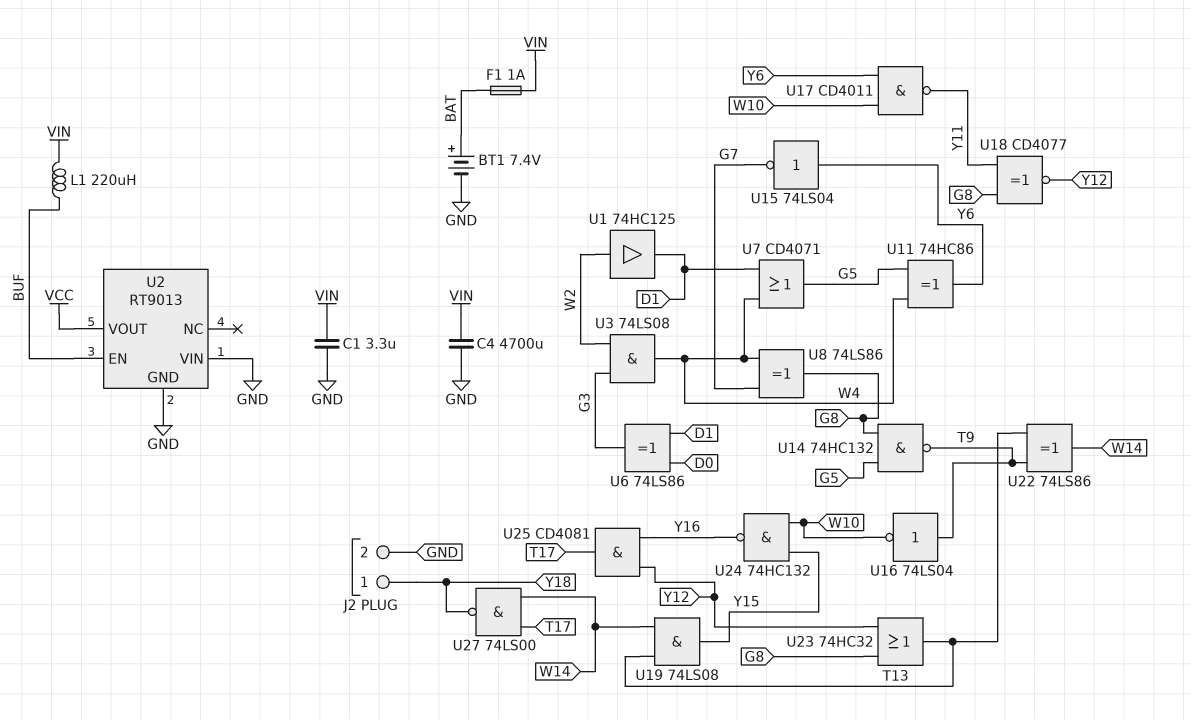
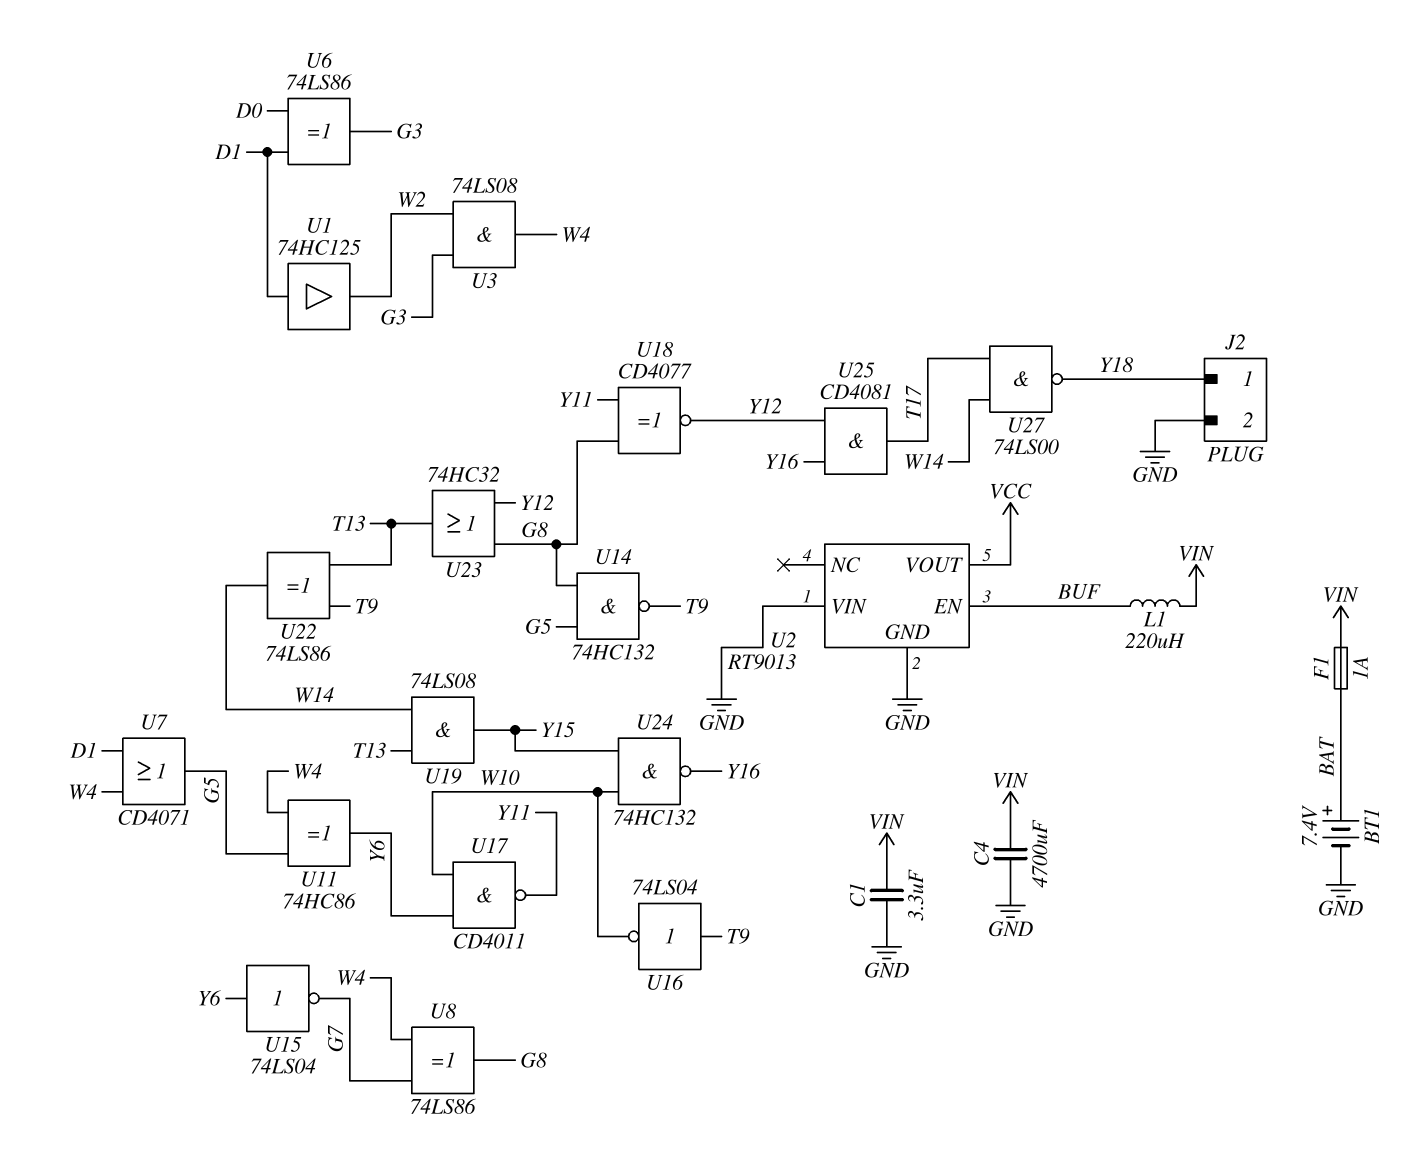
U1: buffer 74HC125 (in W2, out D1) -> buffer 74HC125 (in D1, out W2)

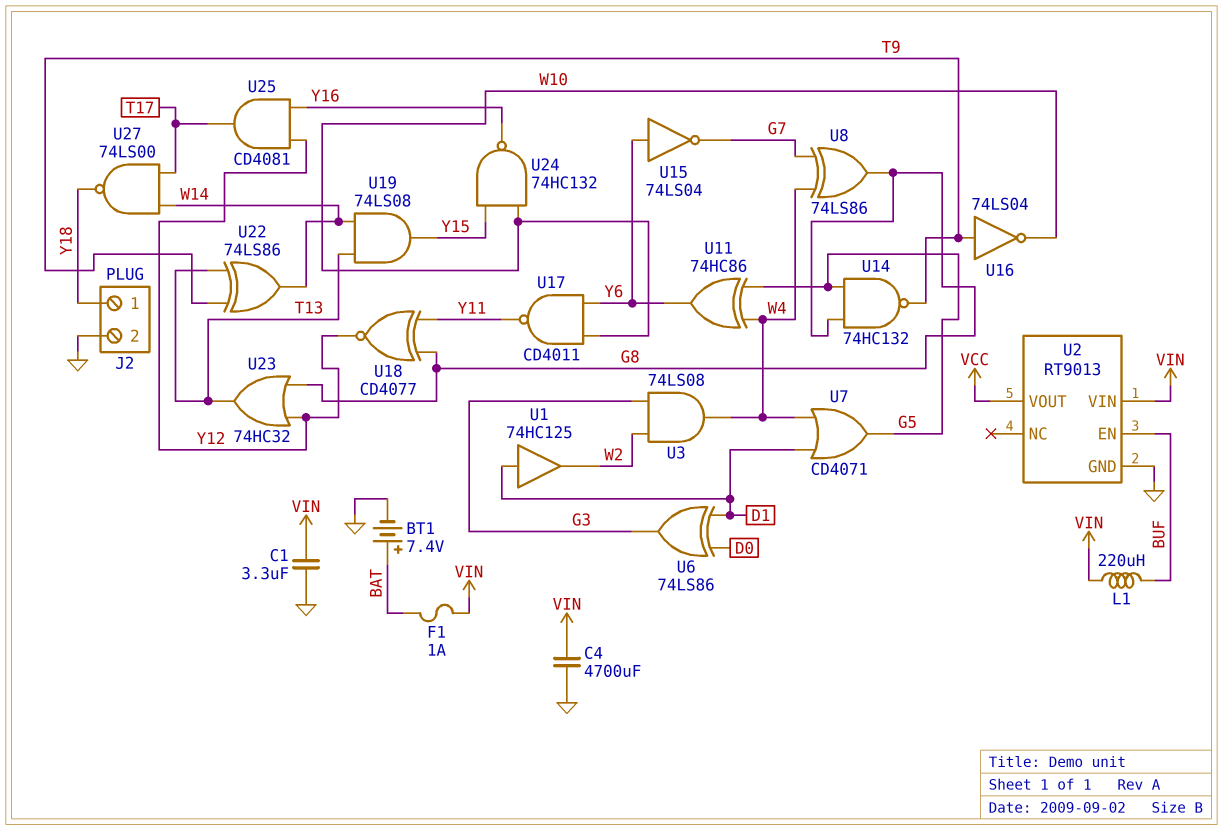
U2 pin VIN: GND -> VIN

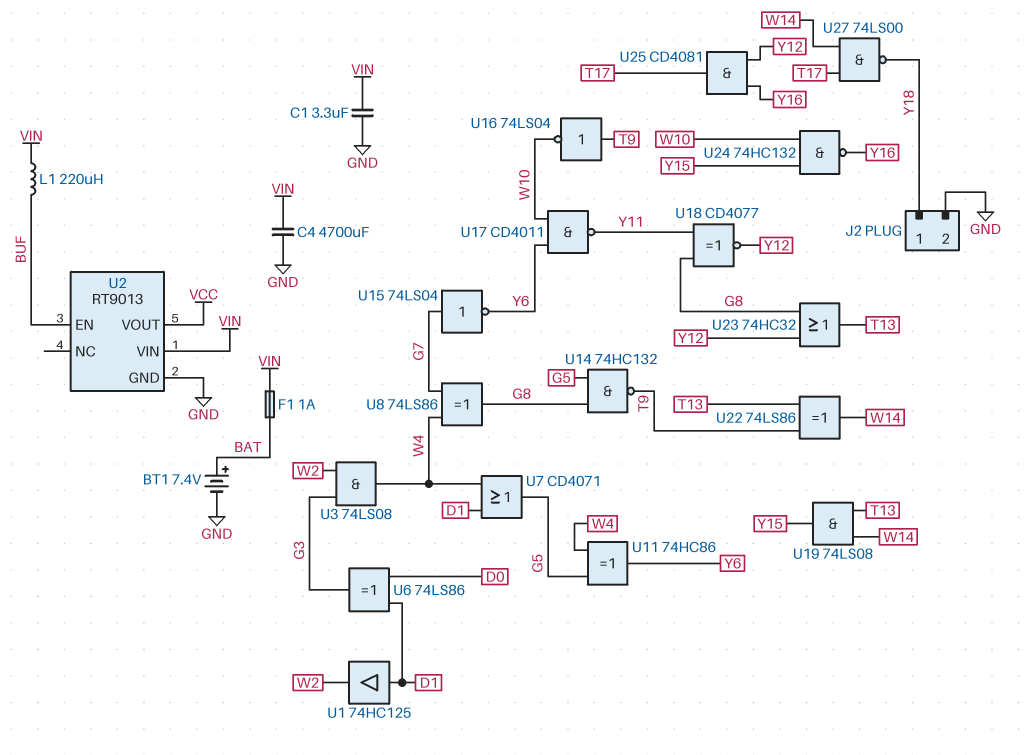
U15: NOT 74LS04 (in Y6, out G7) -> NOT 74LS04 (in G7, out Y6)

